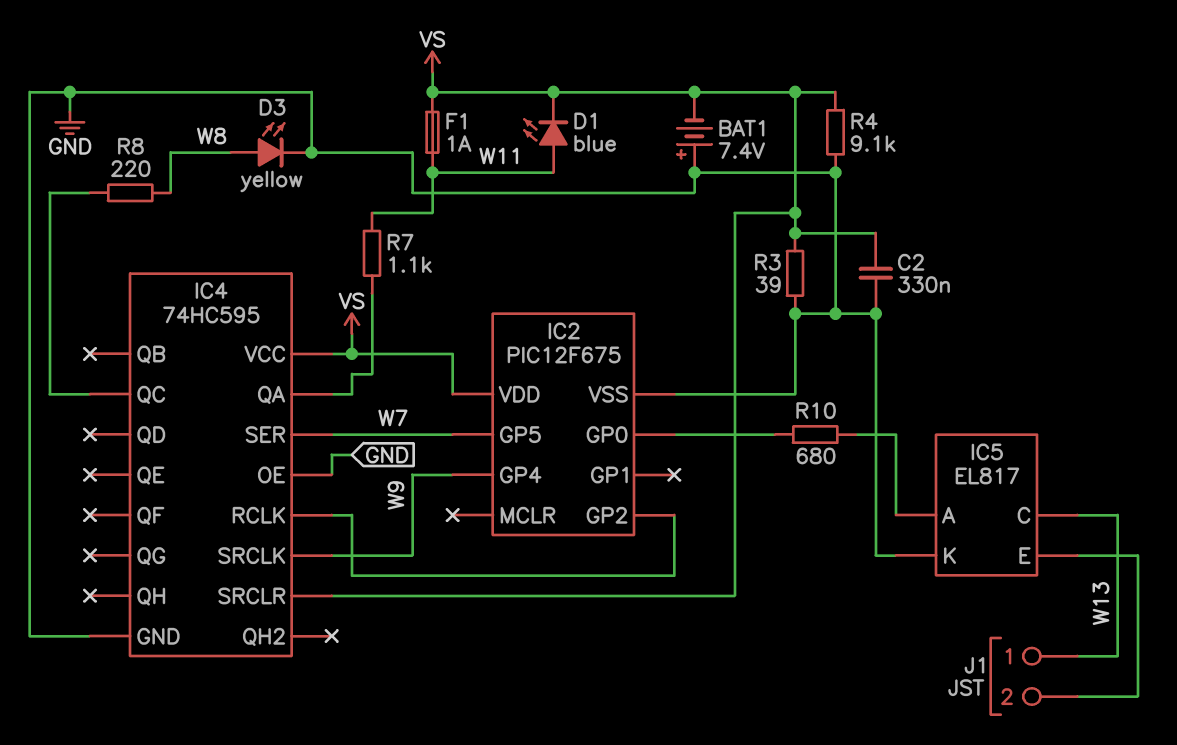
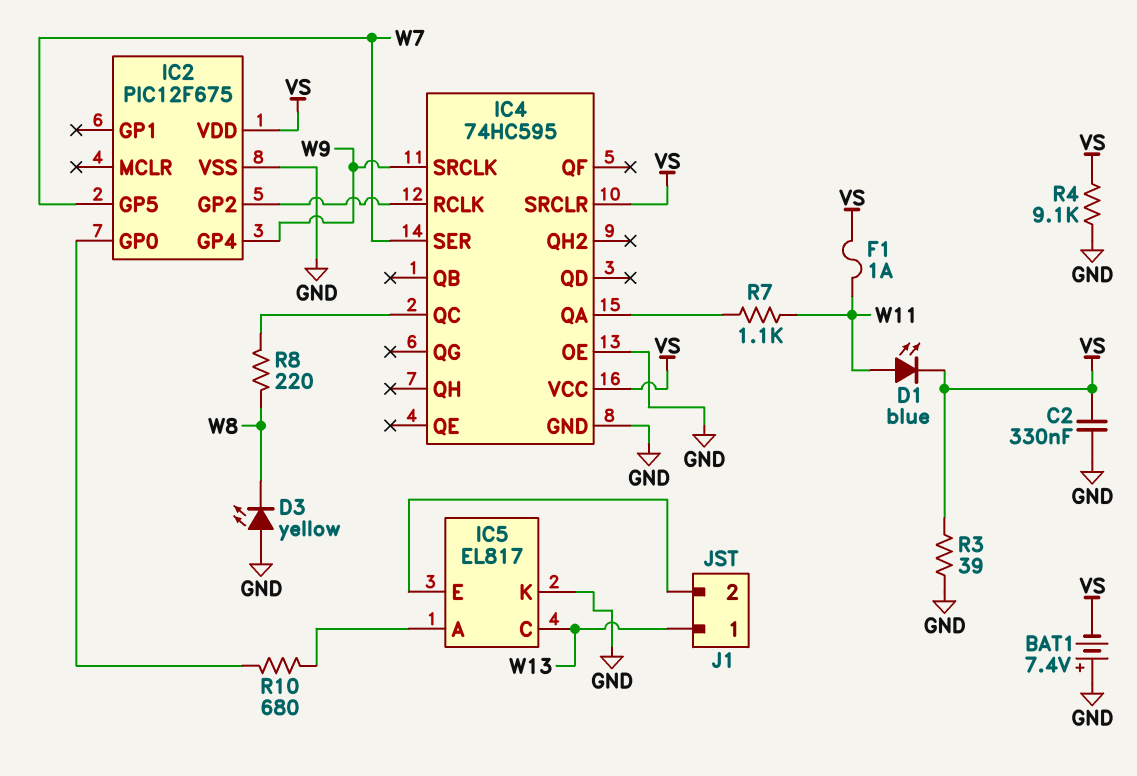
D3: LED yellow (A W8, K GND) -> LED yellow (A GND, K W8)

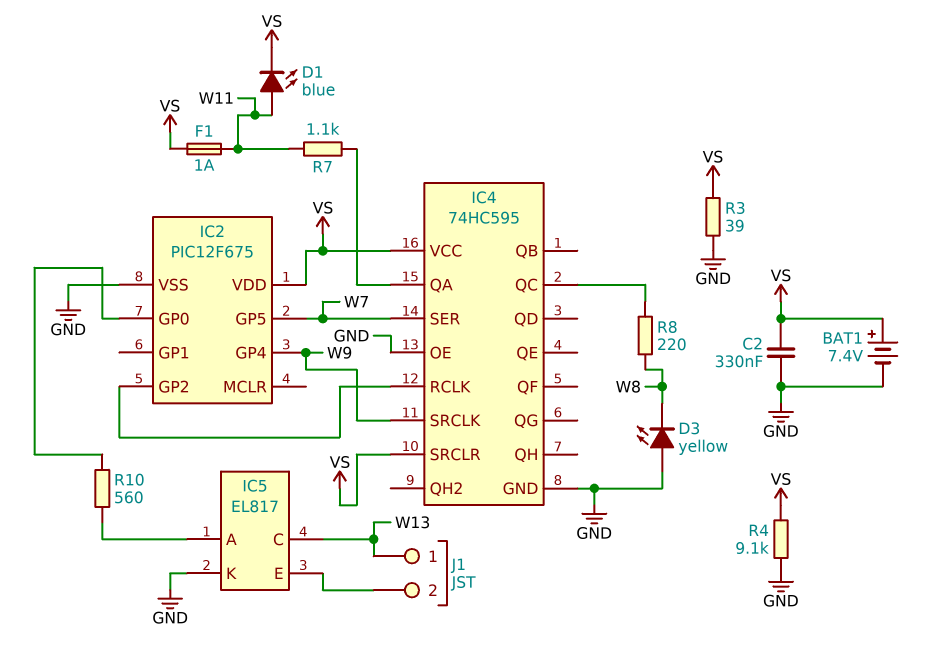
BAT1: 7.4V (plus GND, minus VS) -> 7.4V (plus VS, minus GND)
R10: 680 (IC2/GP0, IC5/A) -> 560 (IC2/GP0, IC5/A)

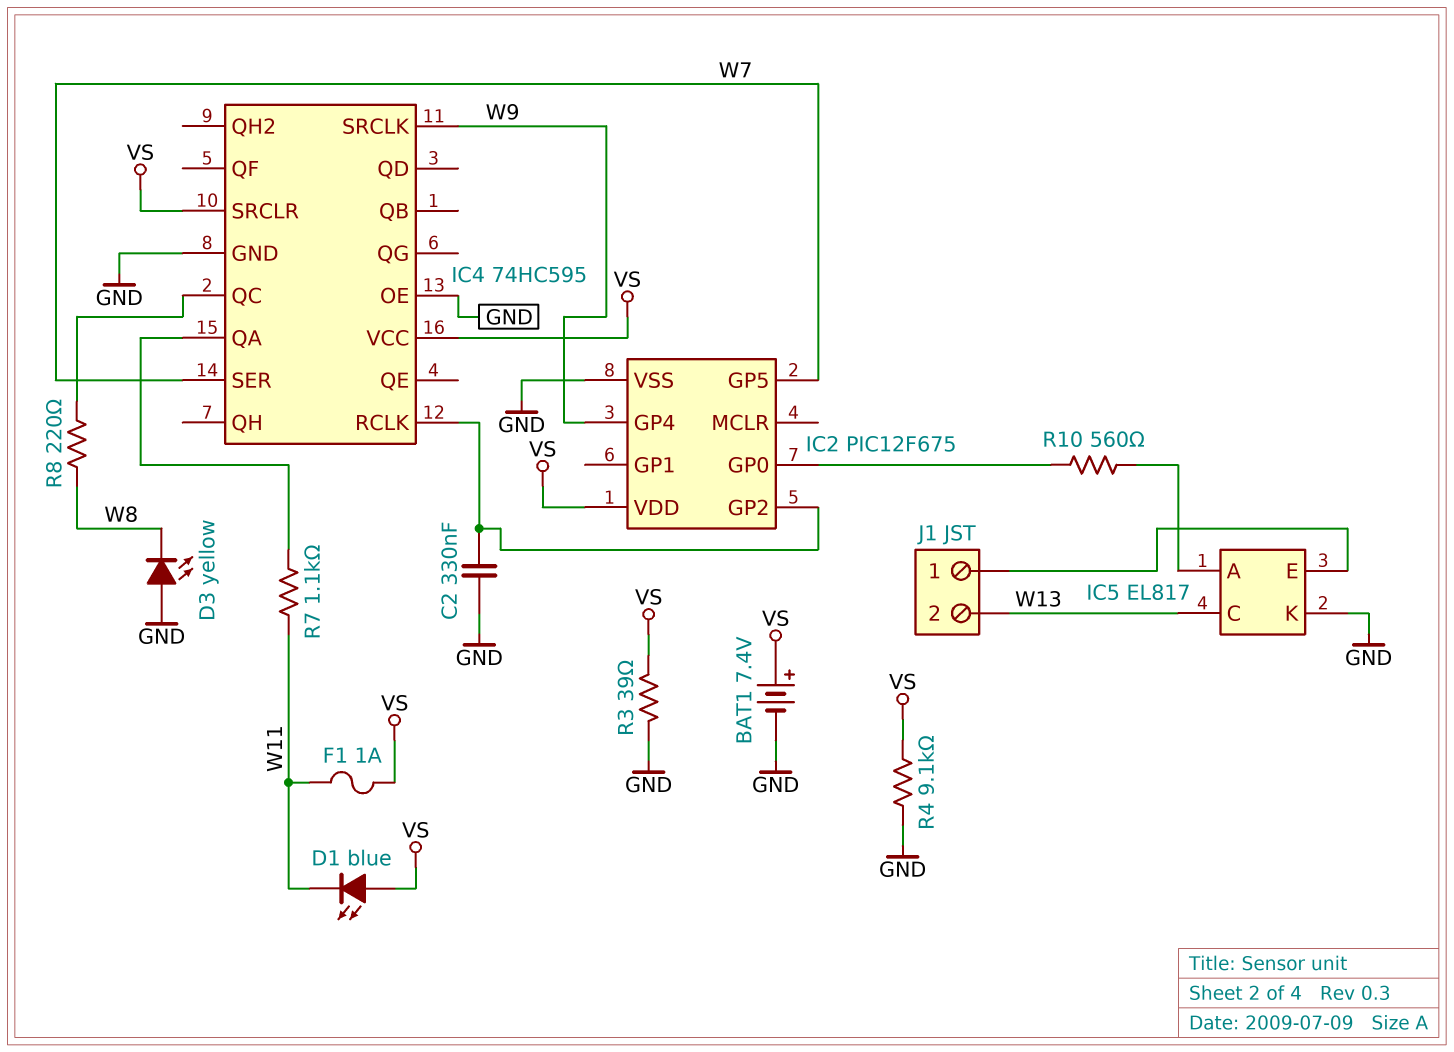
C2: 330nF (GND, VS) -> 330nF (GND, IC2/GP2)
D1: LED blue (A W11, K VS) -> LED blue (A VS, K W11)
J1 pin 1: W13 -> IC5/E
J1 pin 2: IC5/E -> W13

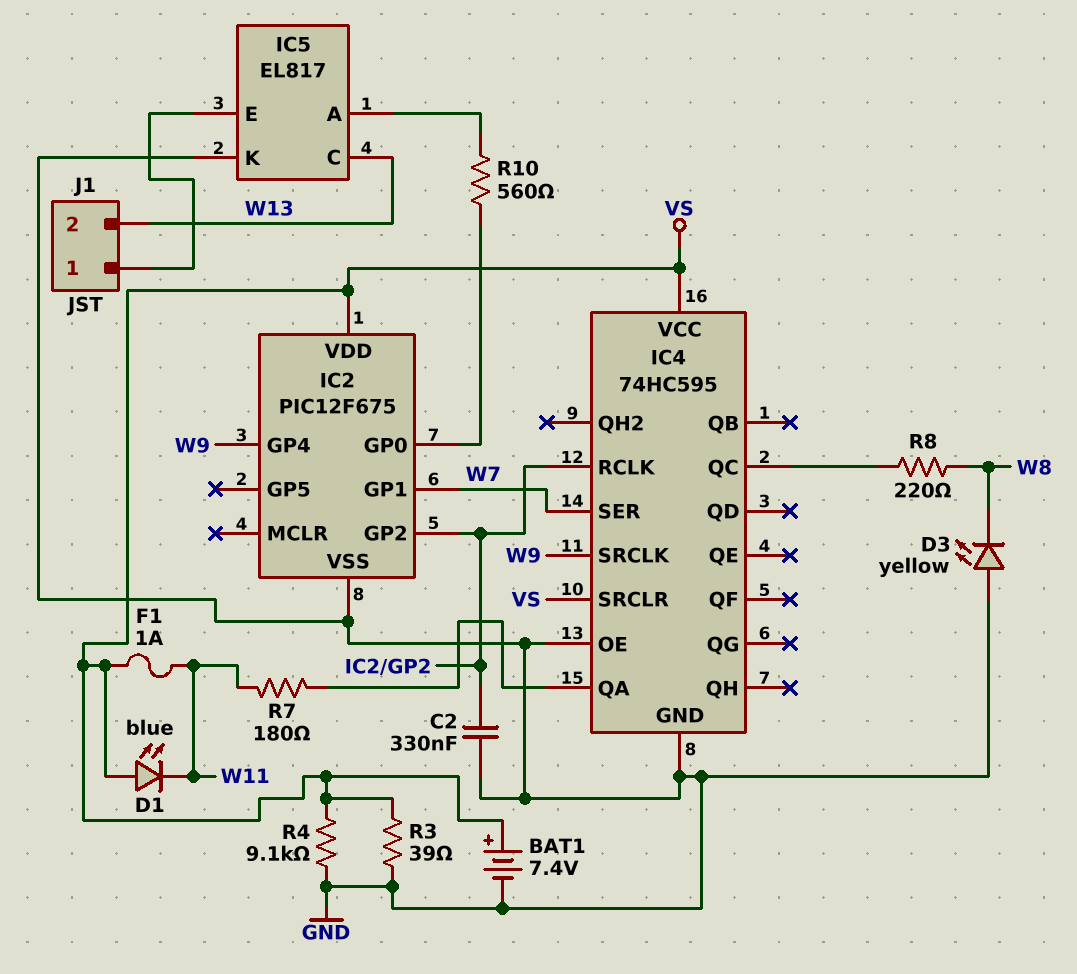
IC2 pin GP1: none -> W7
IC2 pin GP5: W7 -> none
R7: 1.1k (IC4/QA, W11) -> 180 (IC4/QA, W11)

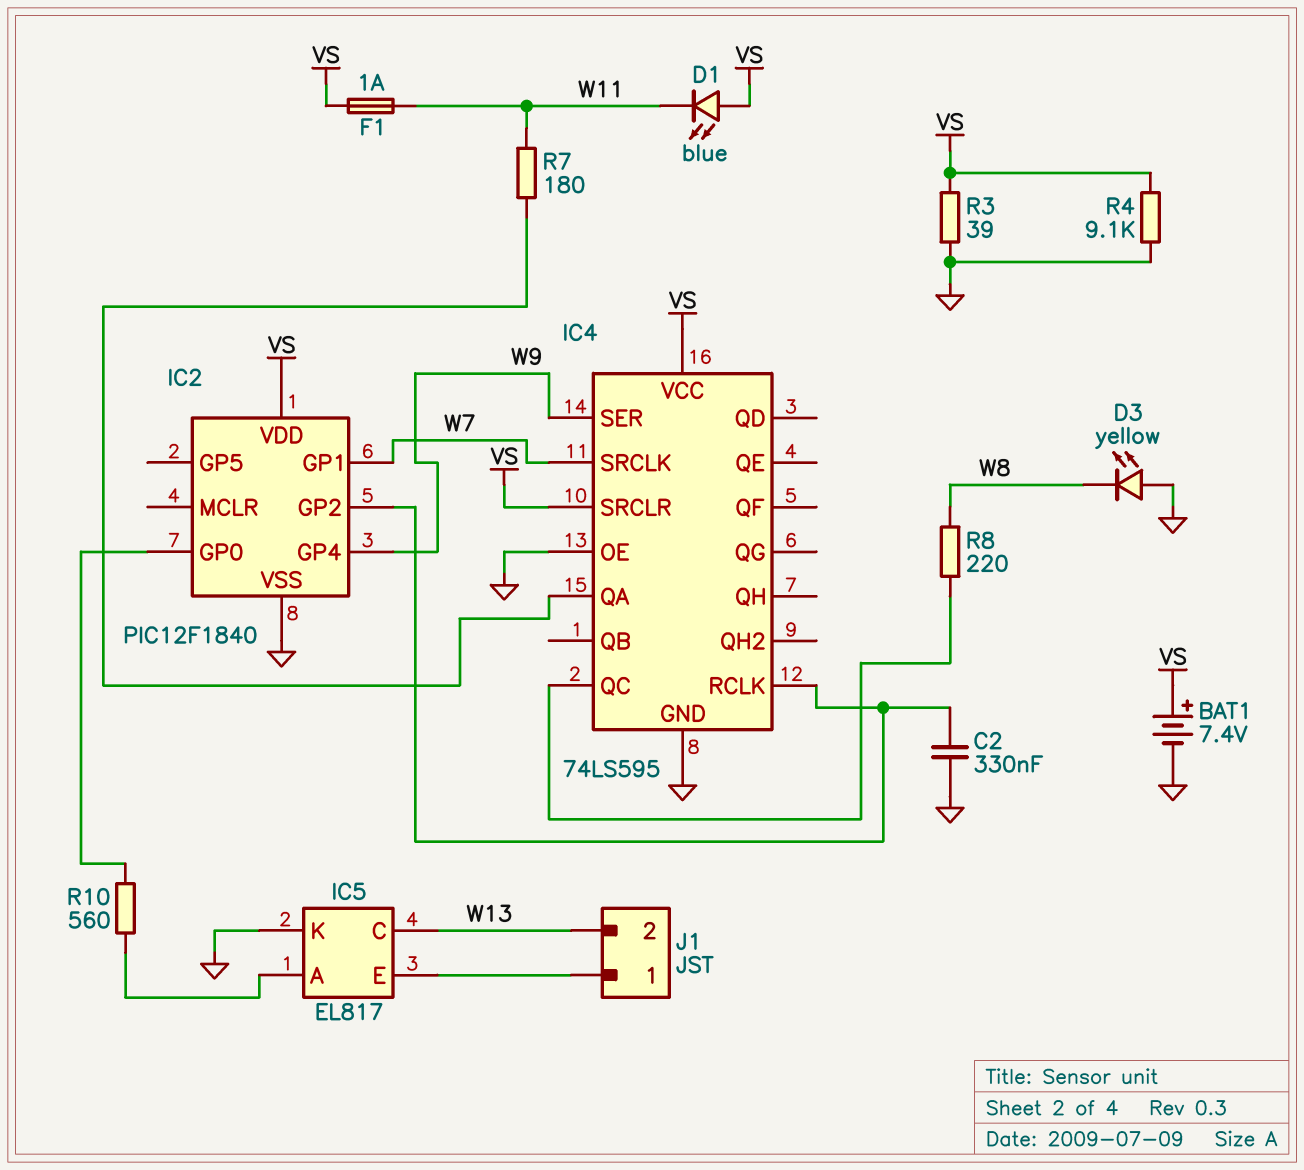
IC2: PIC12F675 -> PIC12F1840
IC4: 74HC595 -> 74LS595
IC4 pin SER: W7 -> W9
IC4 pin SRCLK: W9 -> W7

